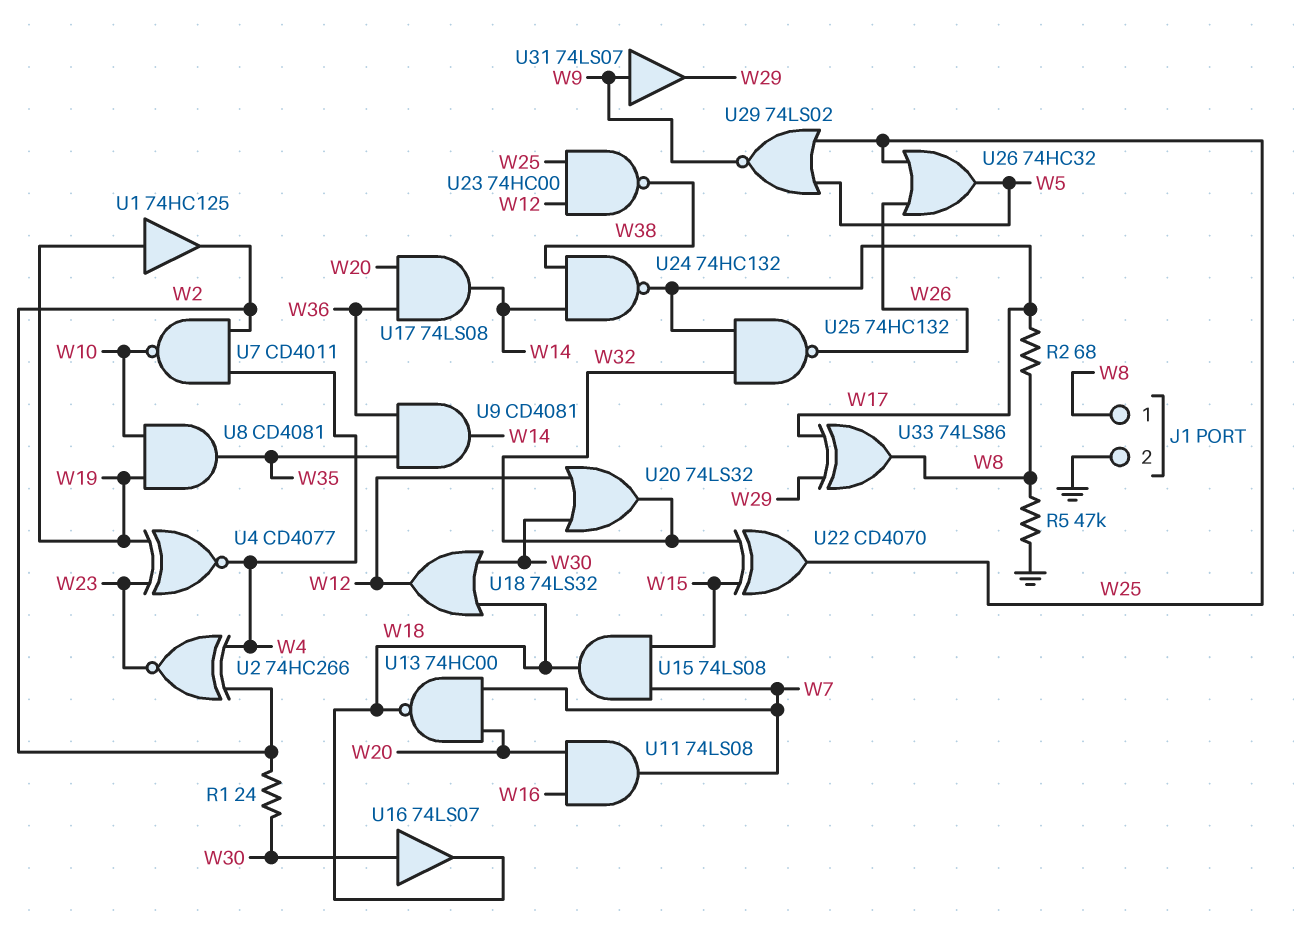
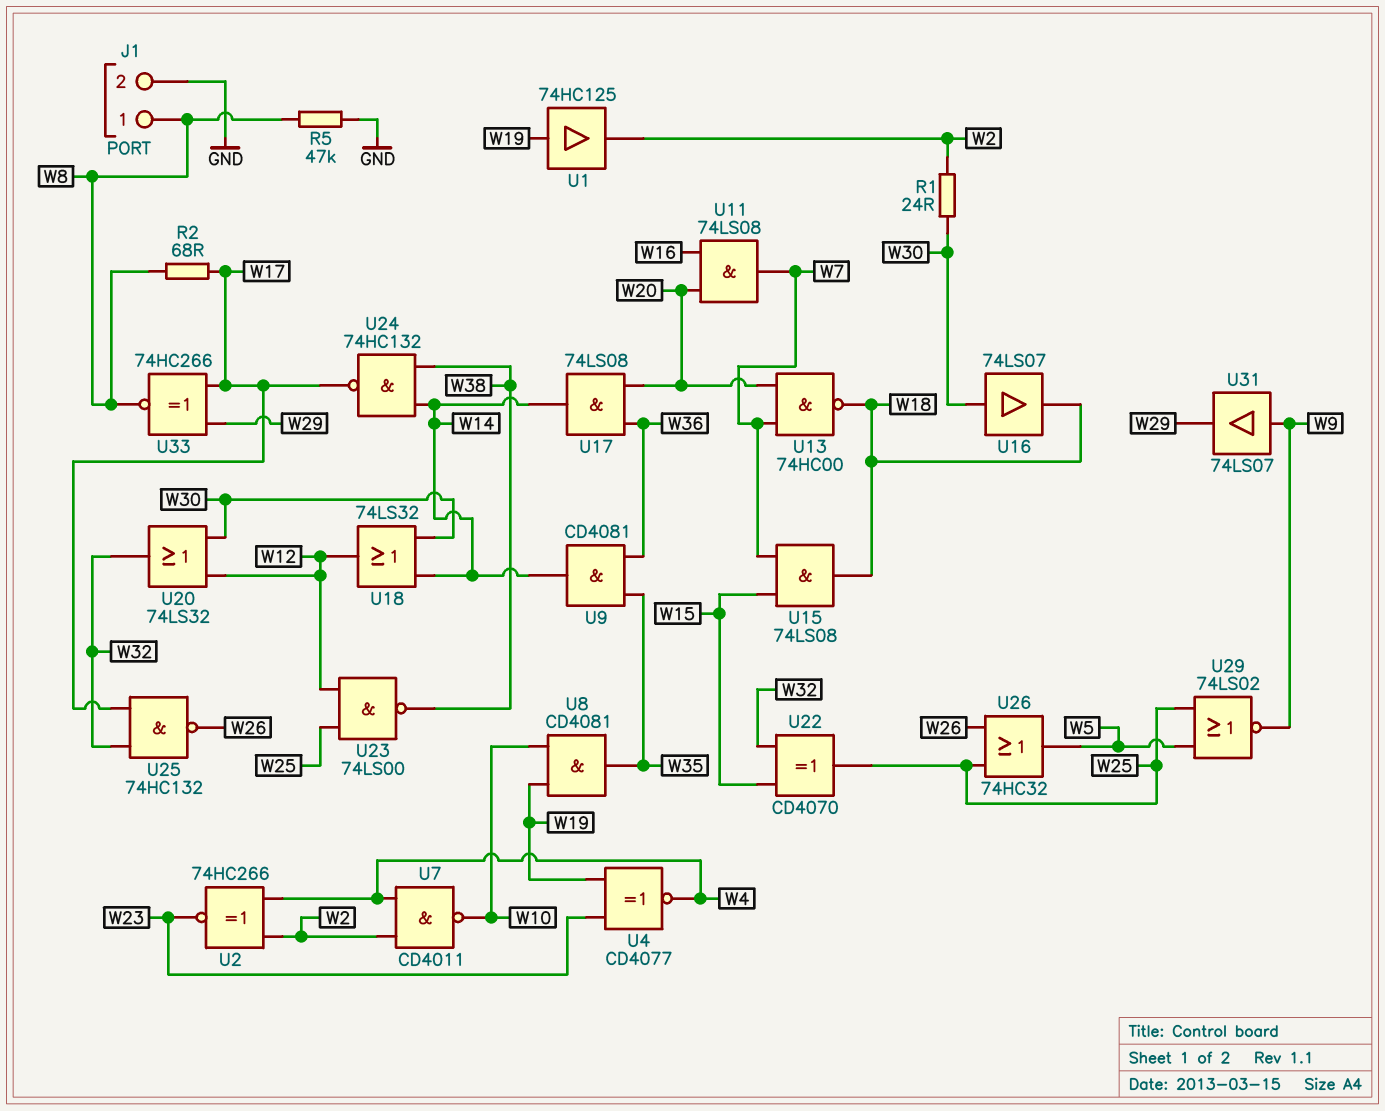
U18: OR 74LS32 (in W18, in W30, out W12) -> OR 74LS32 (in W14, in W30, out W12)
U23: NAND 74HC00 (in W12, in W25, out W38) -> NAND 74LS00 (in W12, in W25, out W38)
U33: XOR 74LS86 (in W17, in W29, out W8) -> XNOR 74HC266 (in W17, in W29, out W8)

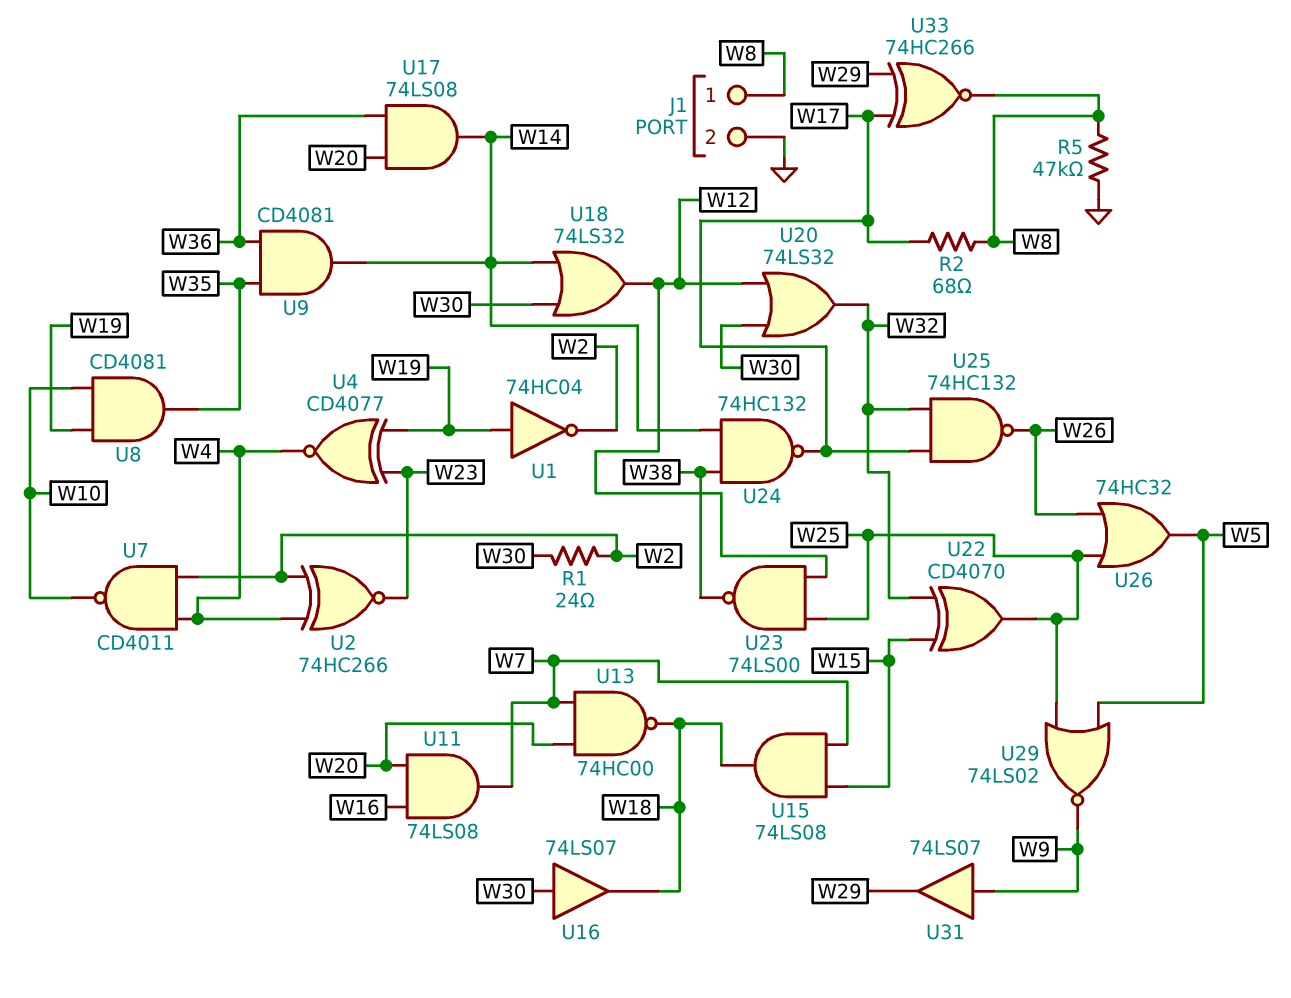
U1: buffer 74HC125 (in W19, out W2) -> NOT 74HC04 (in W19, out W2)

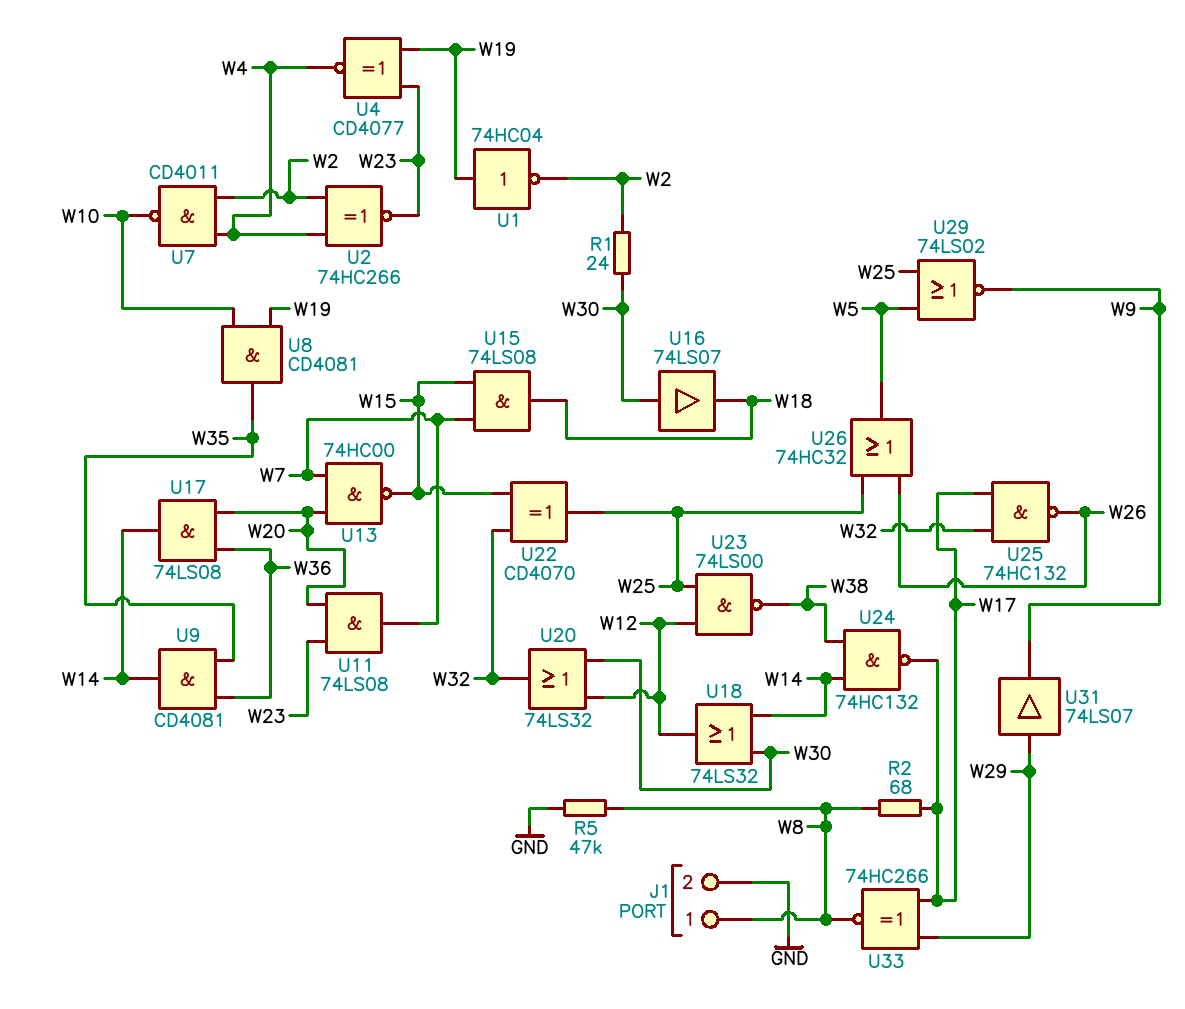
U11: AND 74LS08 (in W16, in W20, out W7) -> AND 74LS08 (in W20, in W23, out W7)
U13: NAND 74HC00 (in W7, in W20, out W18) -> NAND 74HC00 (in W7, in W20, out W15)
U31: buffer 74LS07 (in W9, out W29) -> buffer 74LS07 (in W29, out W9)

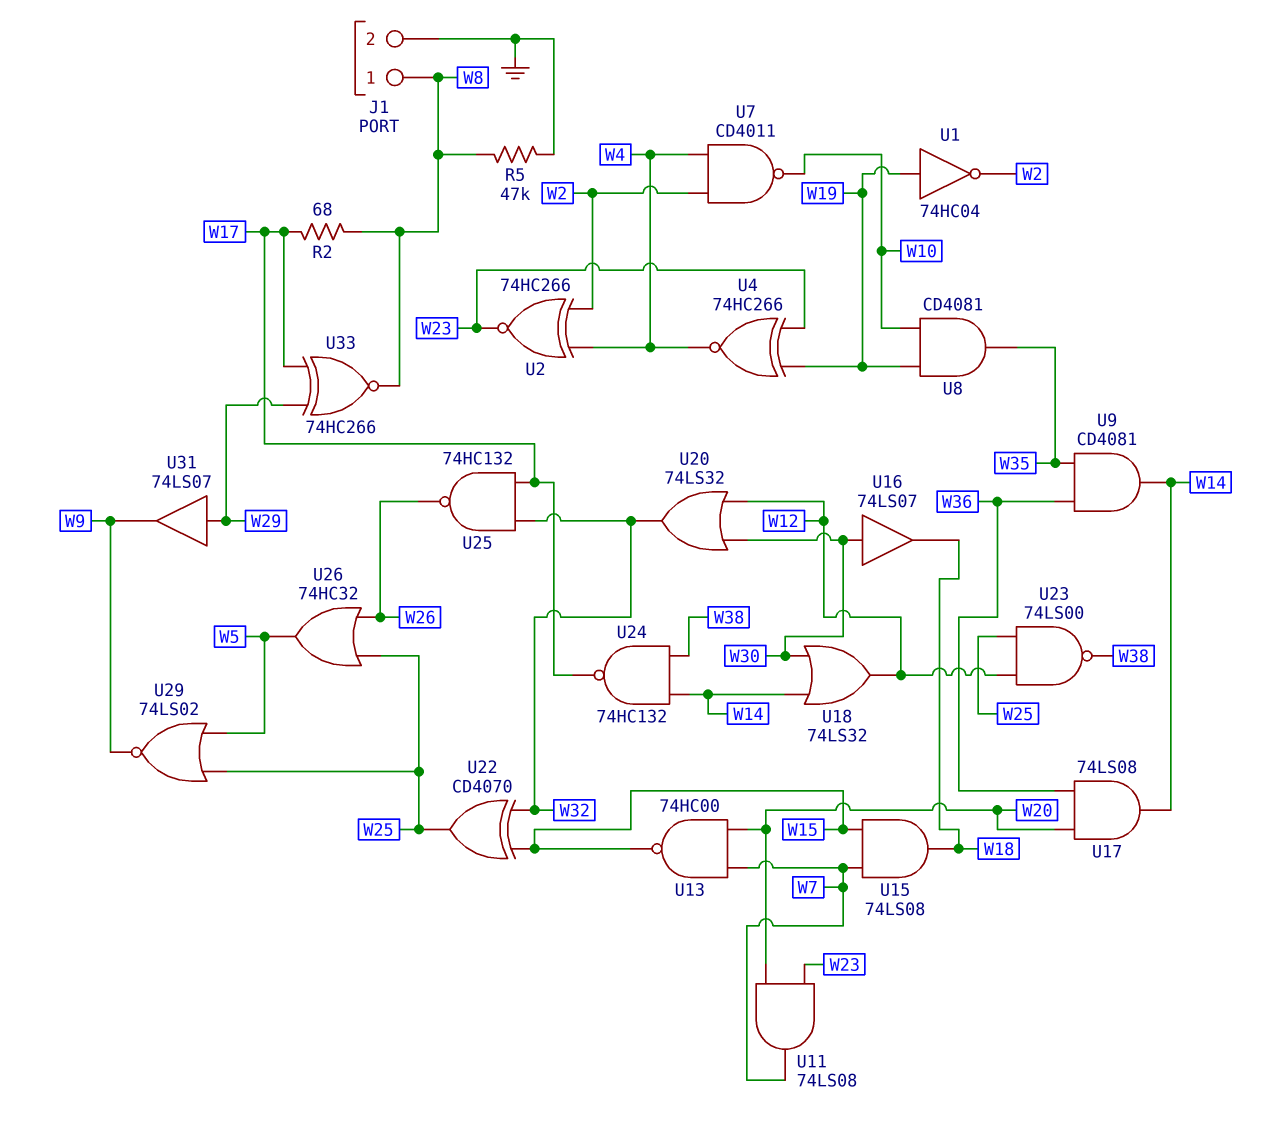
R1: 24 (W2, W30) -> none
U4: XNOR CD4077 (in W19, in W23, out W4) -> XNOR 74HC266 (in W19, in W23, out W4)

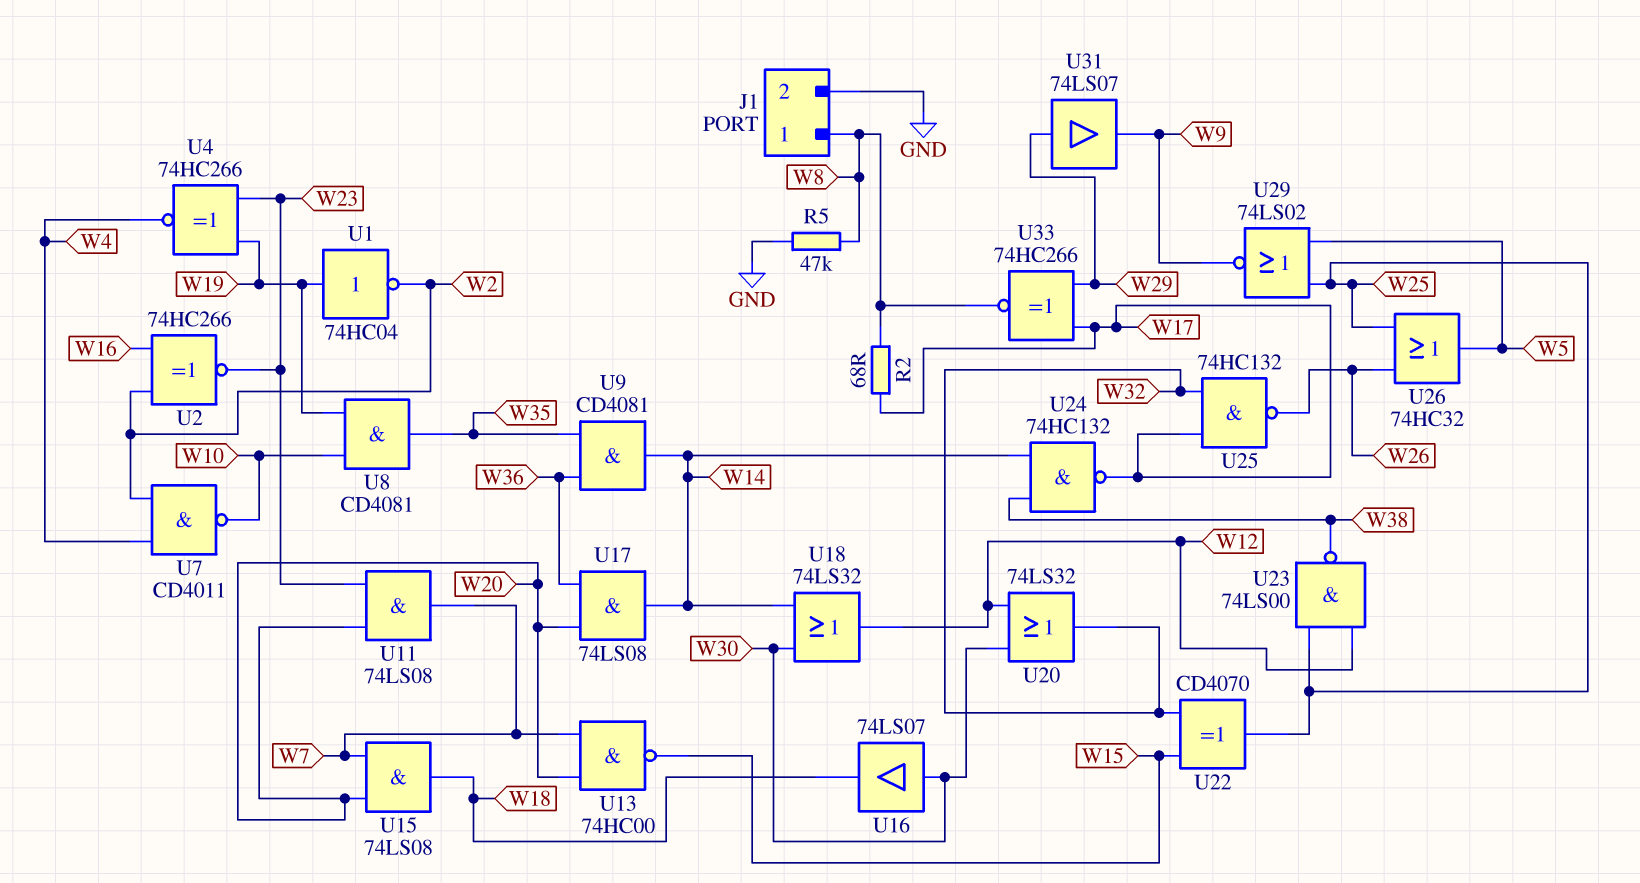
U2: XNOR 74HC266 (in W2, in W4, out W23) -> XNOR 74HC266 (in W2, in W16, out W23)
U15: AND 74LS08 (in W7, in W15, out W18) -> AND 74LS08 (in W7, in W20, out W18)

